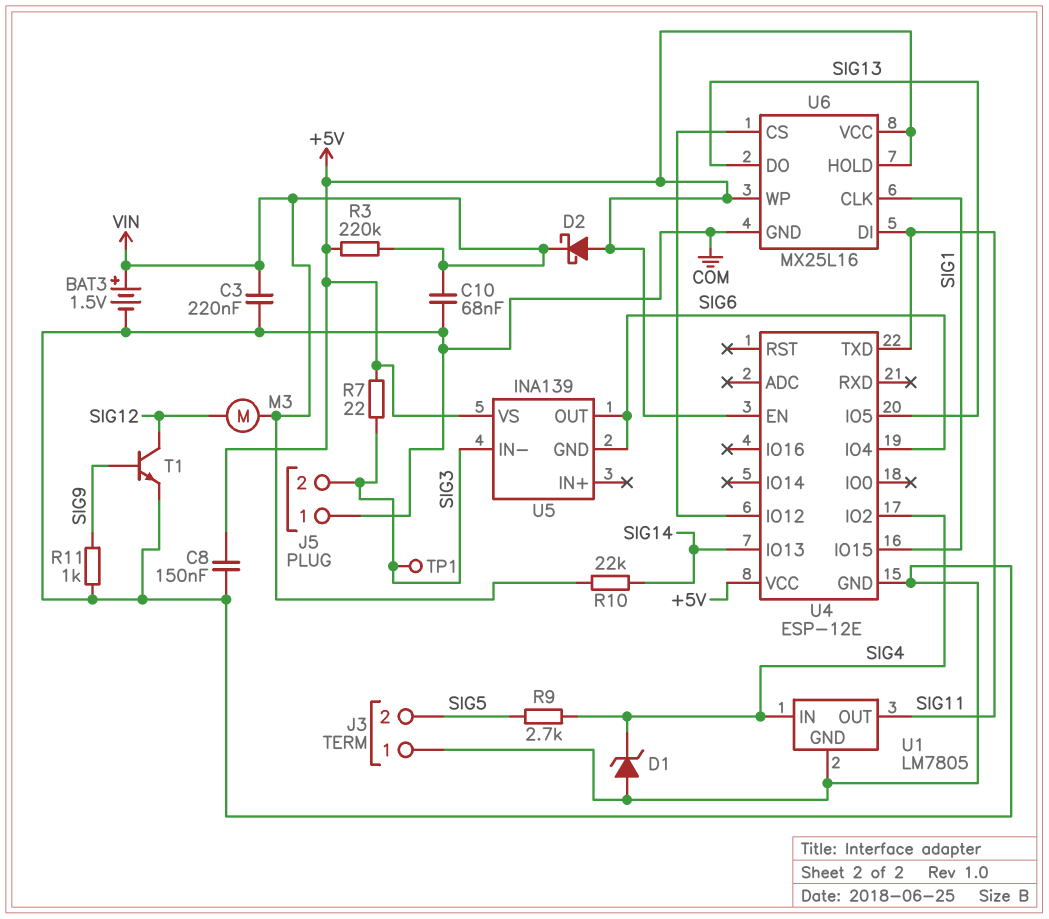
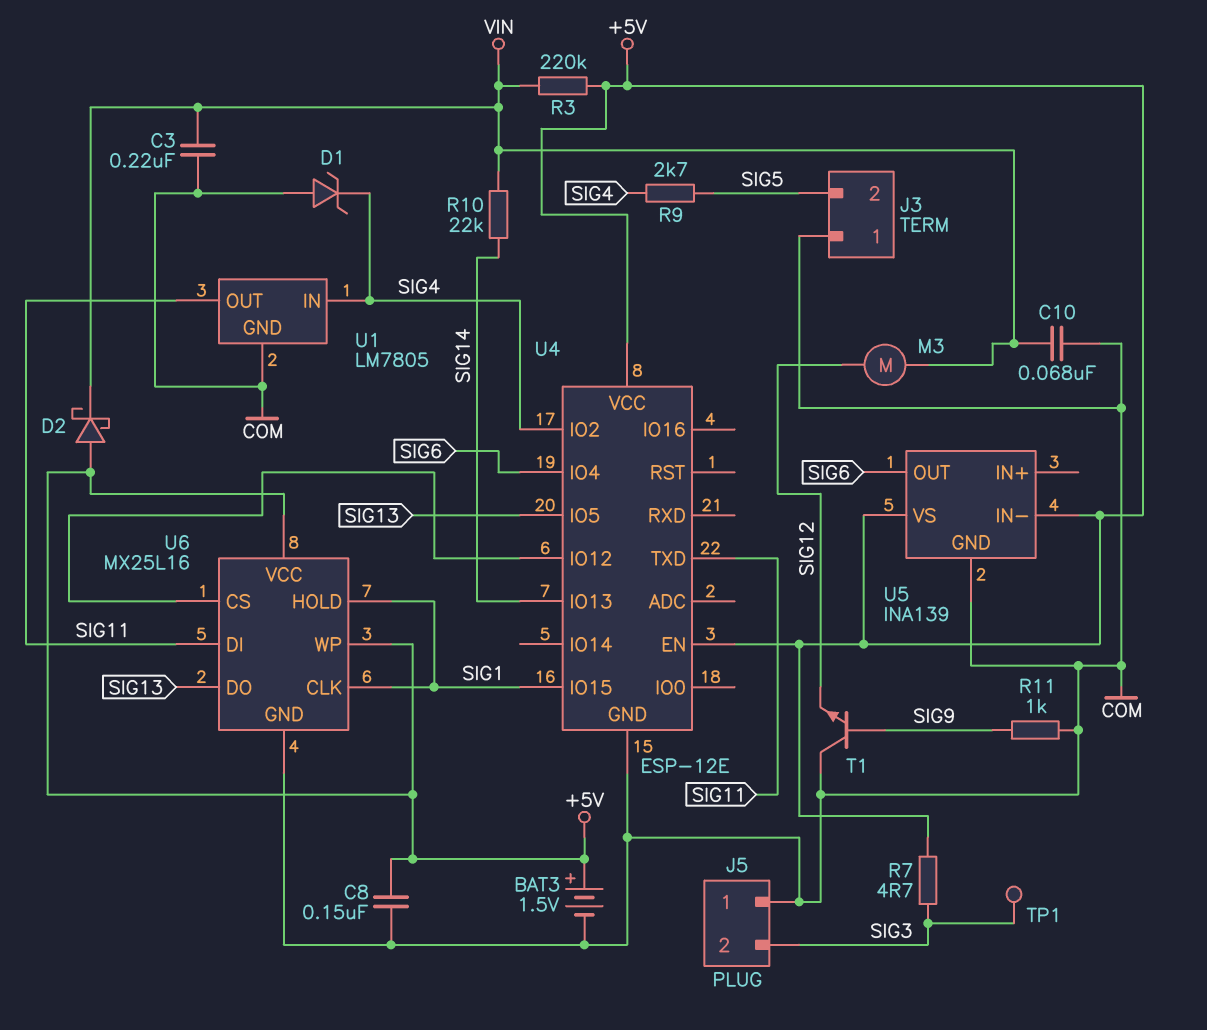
BAT3: 1.5V (plus VIN, minus COM) -> 1.5V (plus +5V, minus COM)
R7: 22 (+5V, SIG3) -> 4.7 (+5V, SIG3)
T1: NPN (B SIG9, C SIG12, E COM) -> NPN (B SIG9, C COM, E SIG12)
U5 pin GND: SIG6 -> COM
U5 pin IN-: SIG3 -> +5V
U6 pin HOLD: +5V -> SIG1

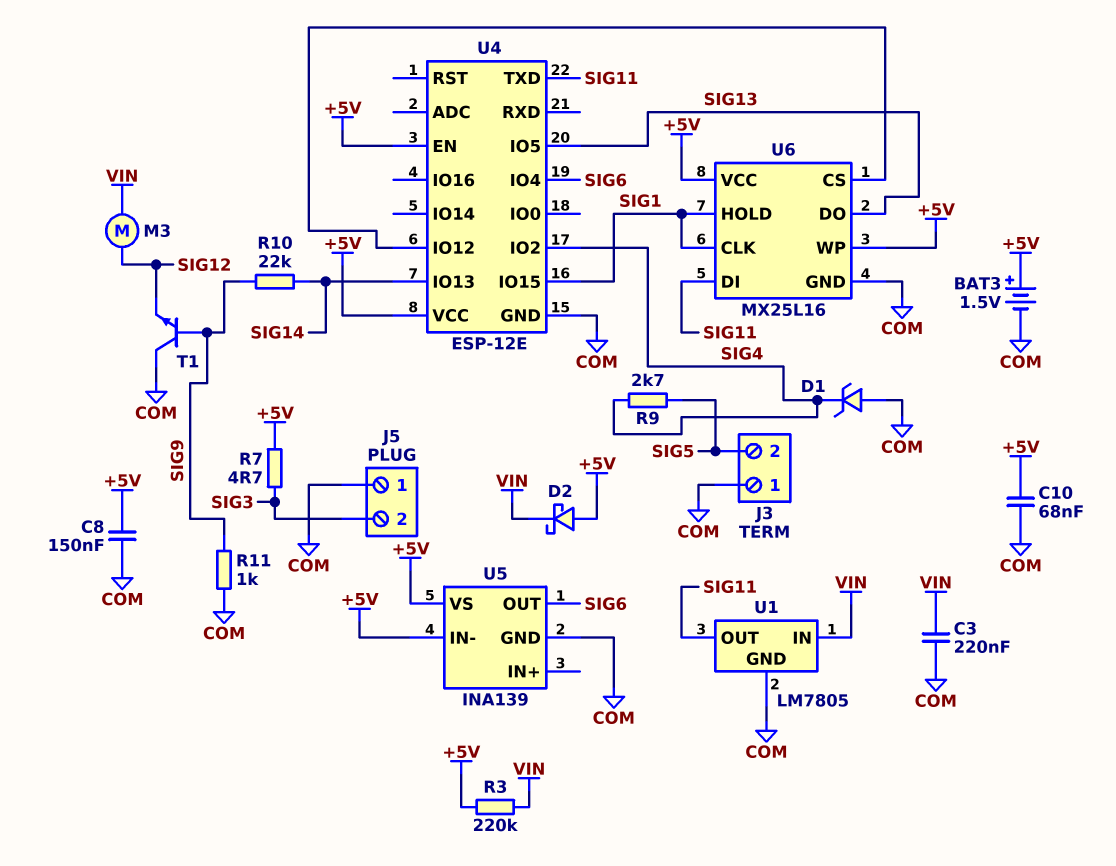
C10: 68nF (COM, VIN) -> 68nF (+5V, COM)
R10: 22k (SIG14, VIN) -> 22k (SIG9, SIG14)
TP1: test point (SIG3) -> none
U1 pin IN: SIG4 -> VIN

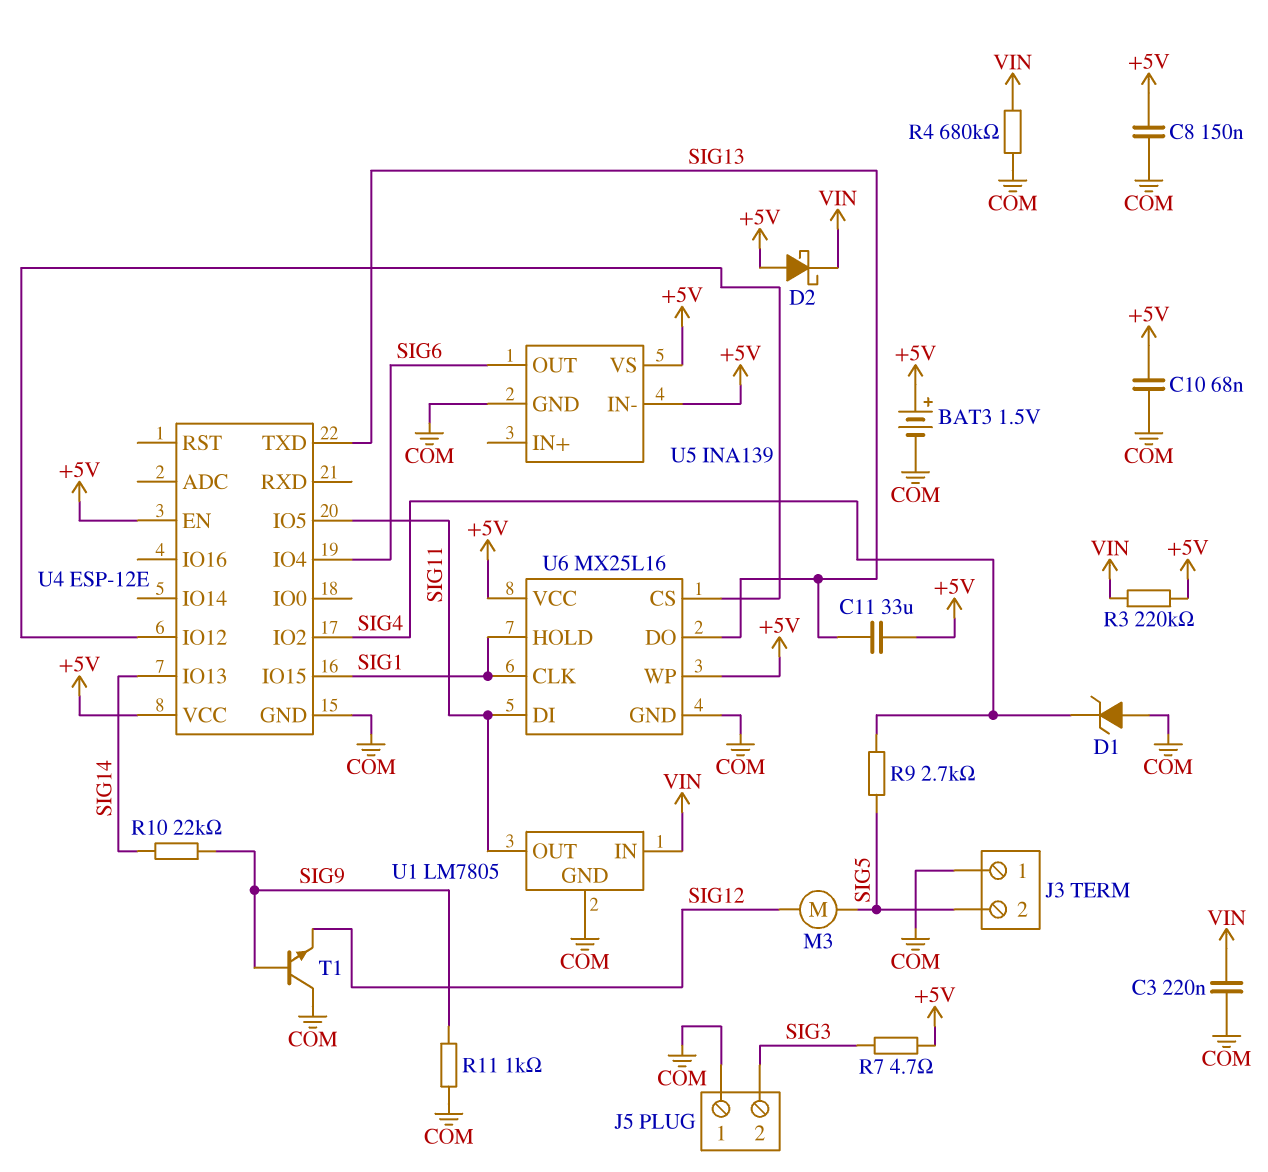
C11: none -> 33uF (+5V, SIG13)
M3: motor (SIG12, VIN) -> motor (SIG5, SIG12)
R4: none -> 680k (COM, VIN)
U4 pin IO5: SIG13 -> SIG11
U4 pin TXD: SIG11 -> SIG13

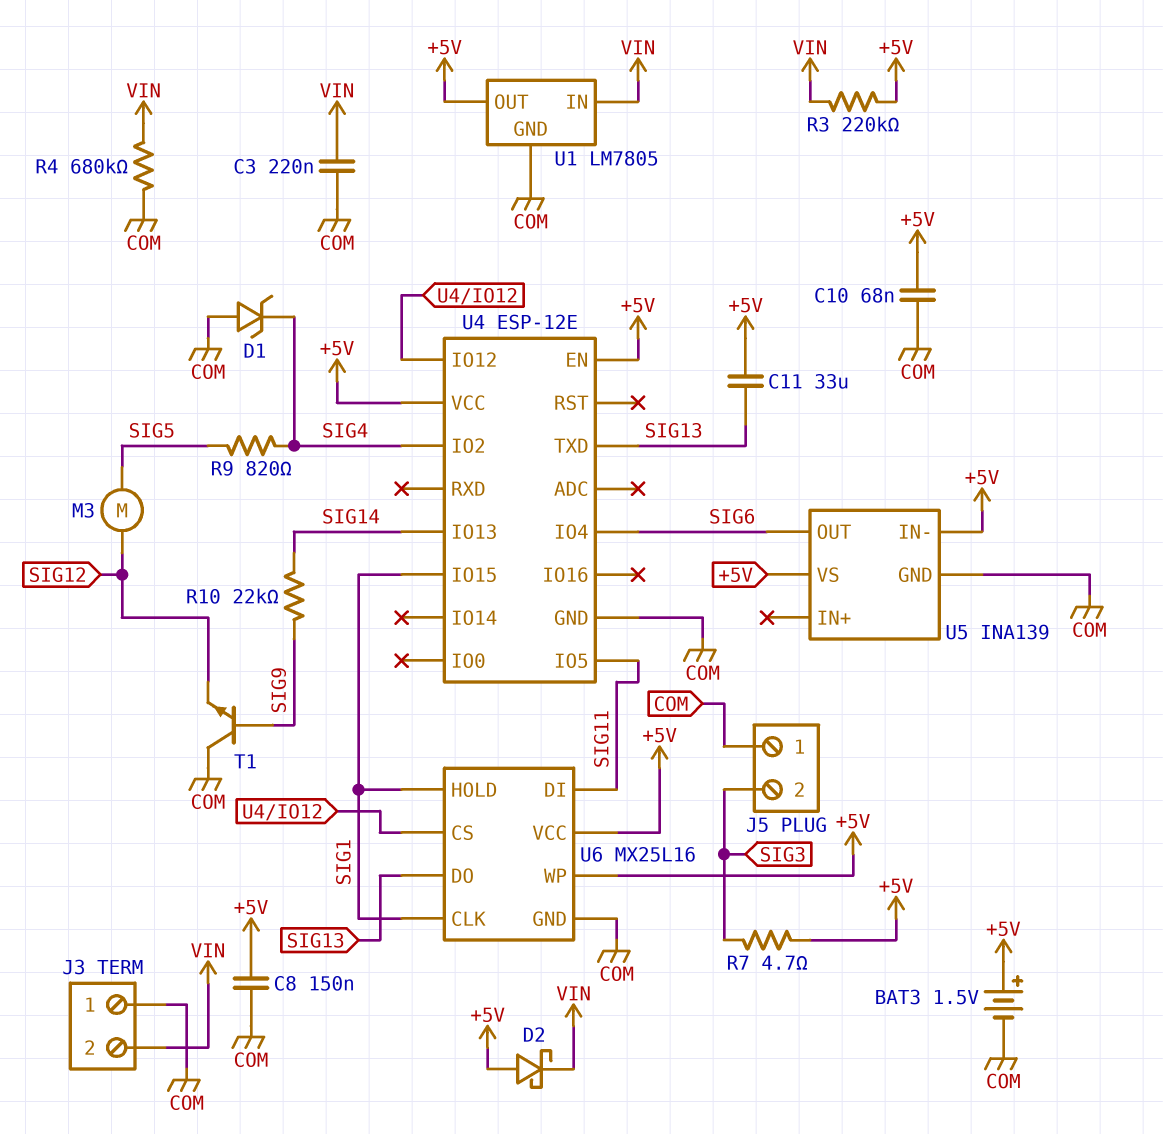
J3 pin 2: SIG5 -> VIN
R9: 2.7k (SIG4, SIG5) -> 820 (SIG4, SIG5)
R11: 1k (COM, SIG9) -> none
U1 pin OUT: SIG11 -> +5V

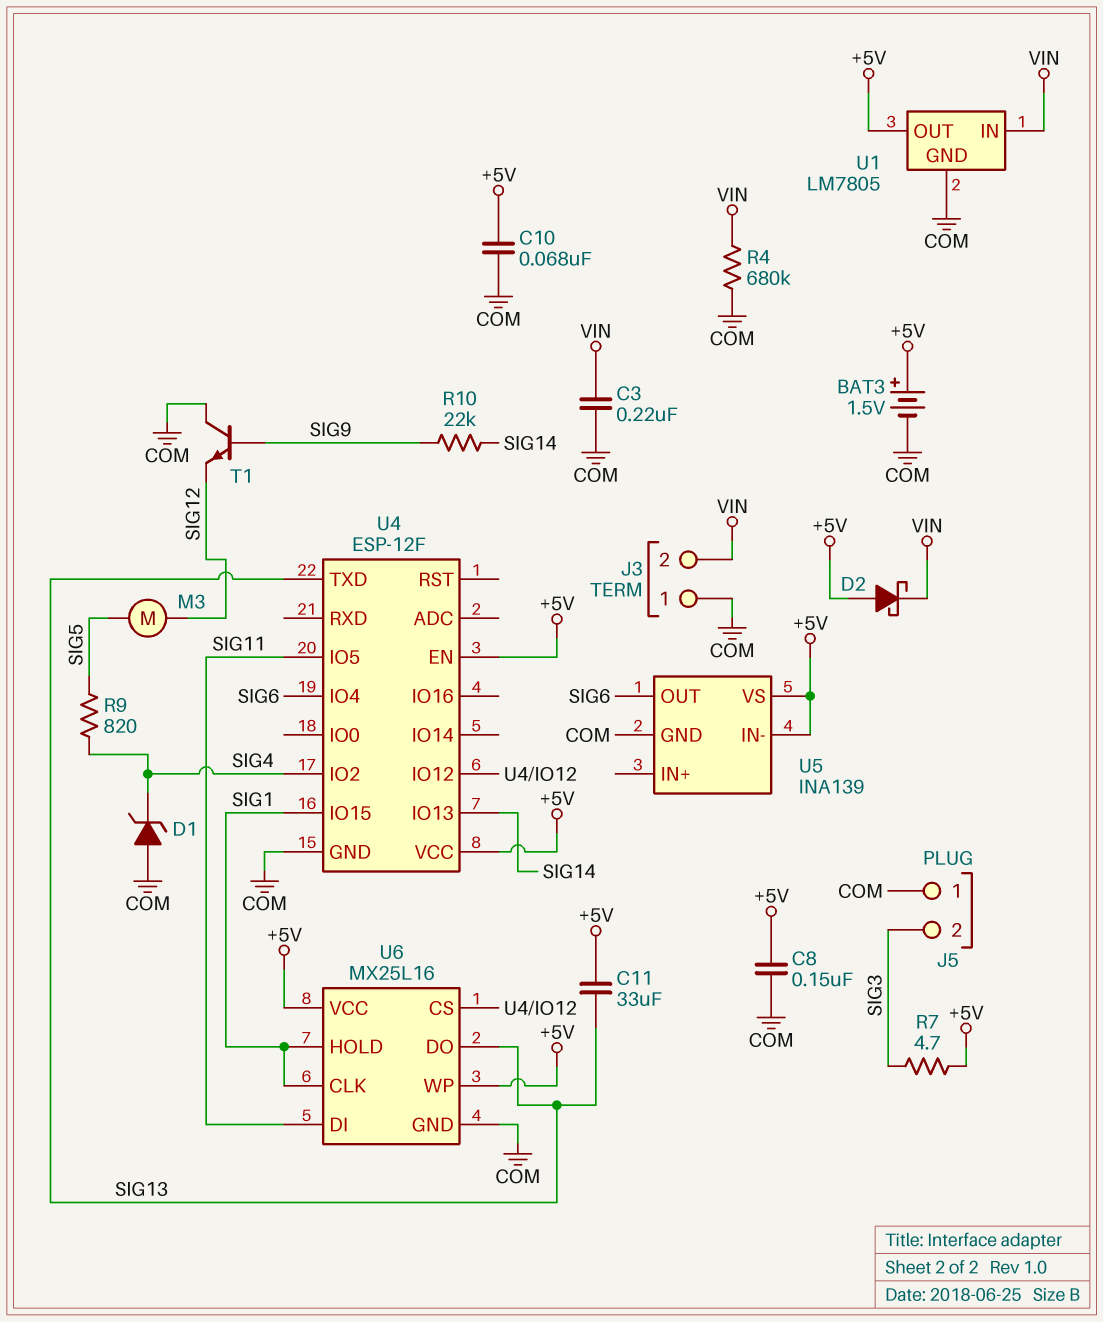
R3: 220k (+5V, VIN) -> none
U4: ESP-12E -> ESP-12F

